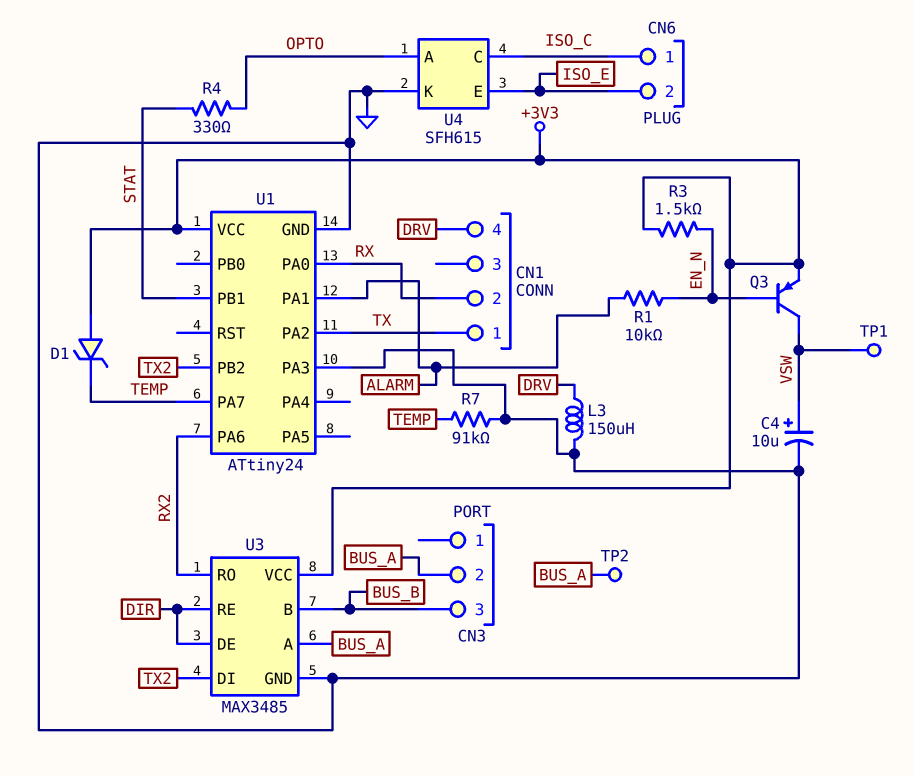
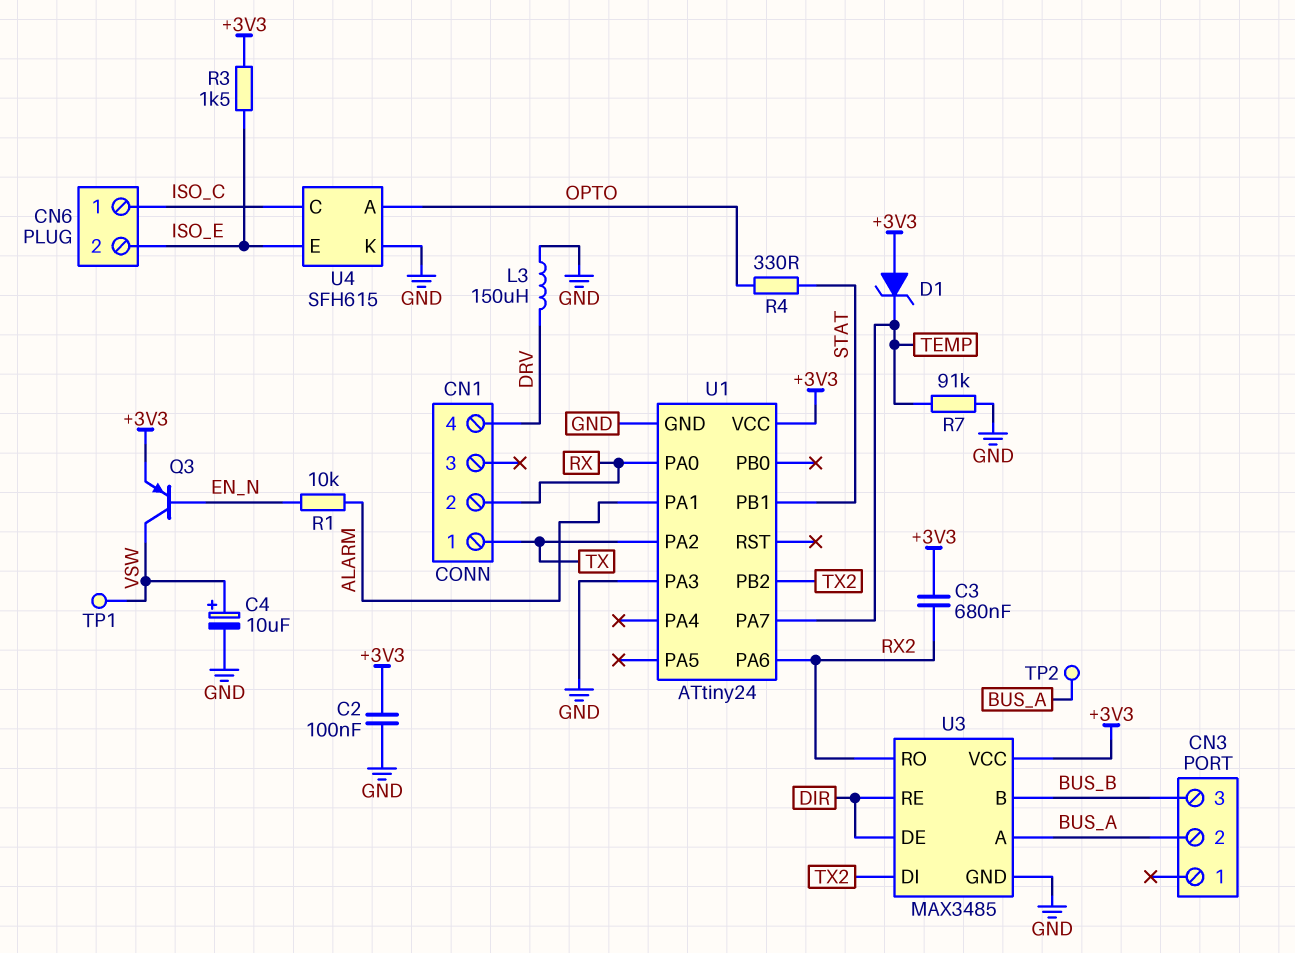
C2: none -> 100nF (+3V3, GND)
C3: none -> 680nF (+3V3, RX2)
R3: 1.5k (+3V3, EN_N) -> 1.5k (+3V3, ISO_E)

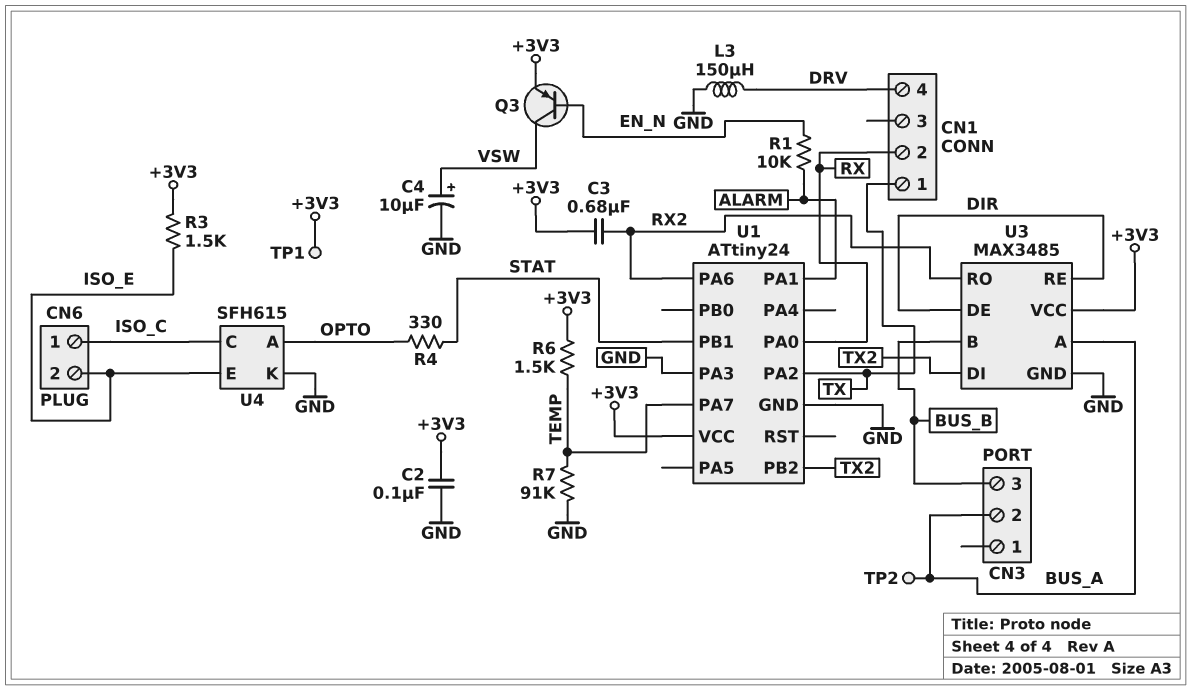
D1: zener (A +3V3, K TEMP) -> none
R6: none -> 1.5k (+3V3, TEMP)
TP1: test point (VSW) -> test point (+3V3)

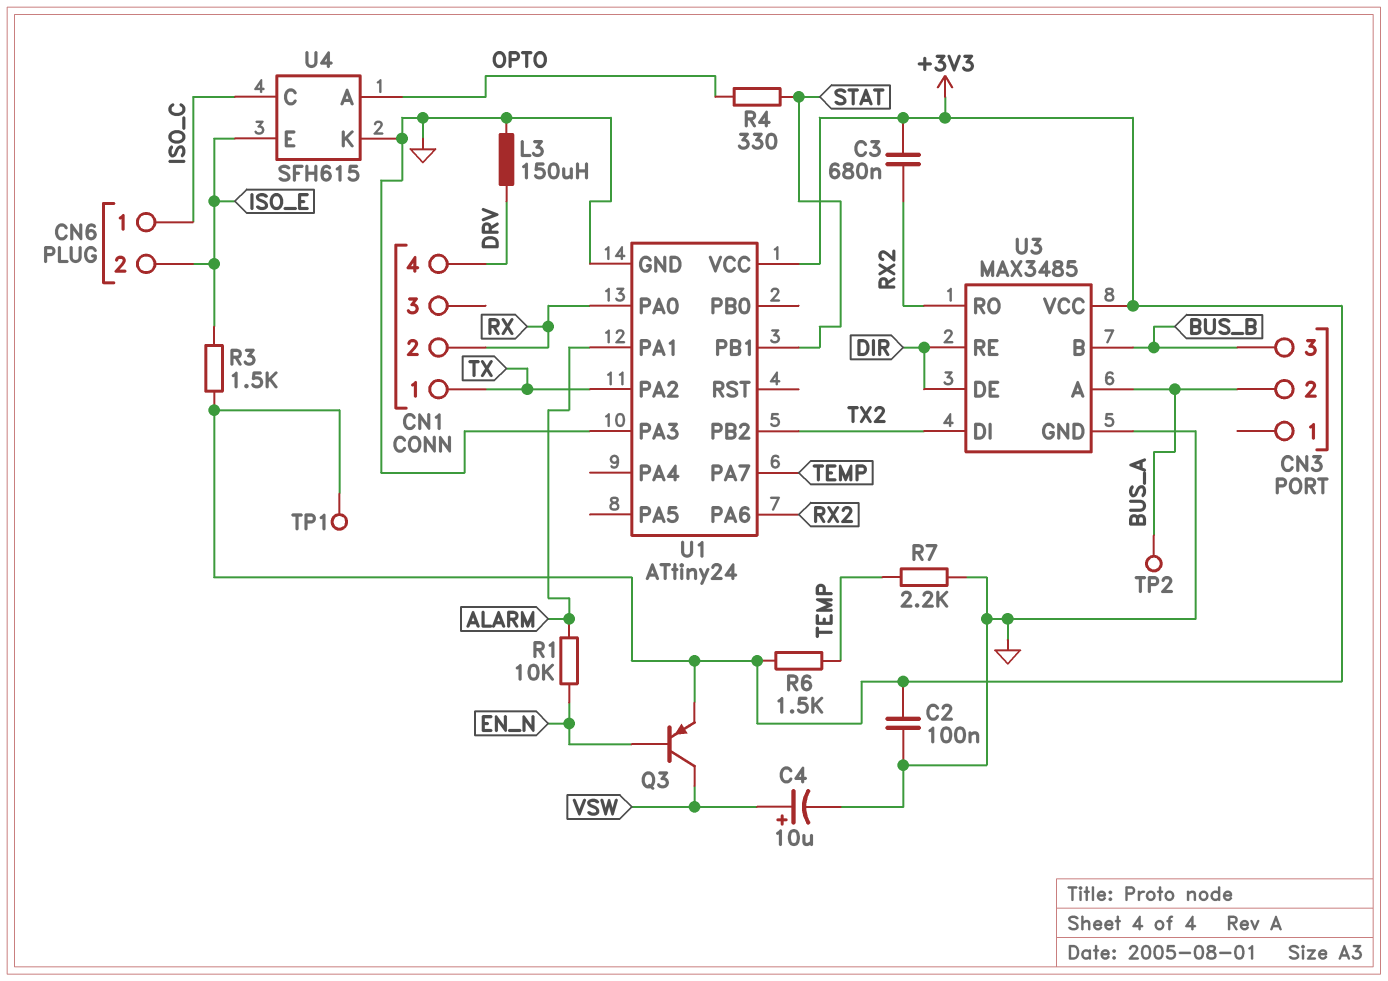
R7: 91k (GND, TEMP) -> 2.2k (GND, TEMP)

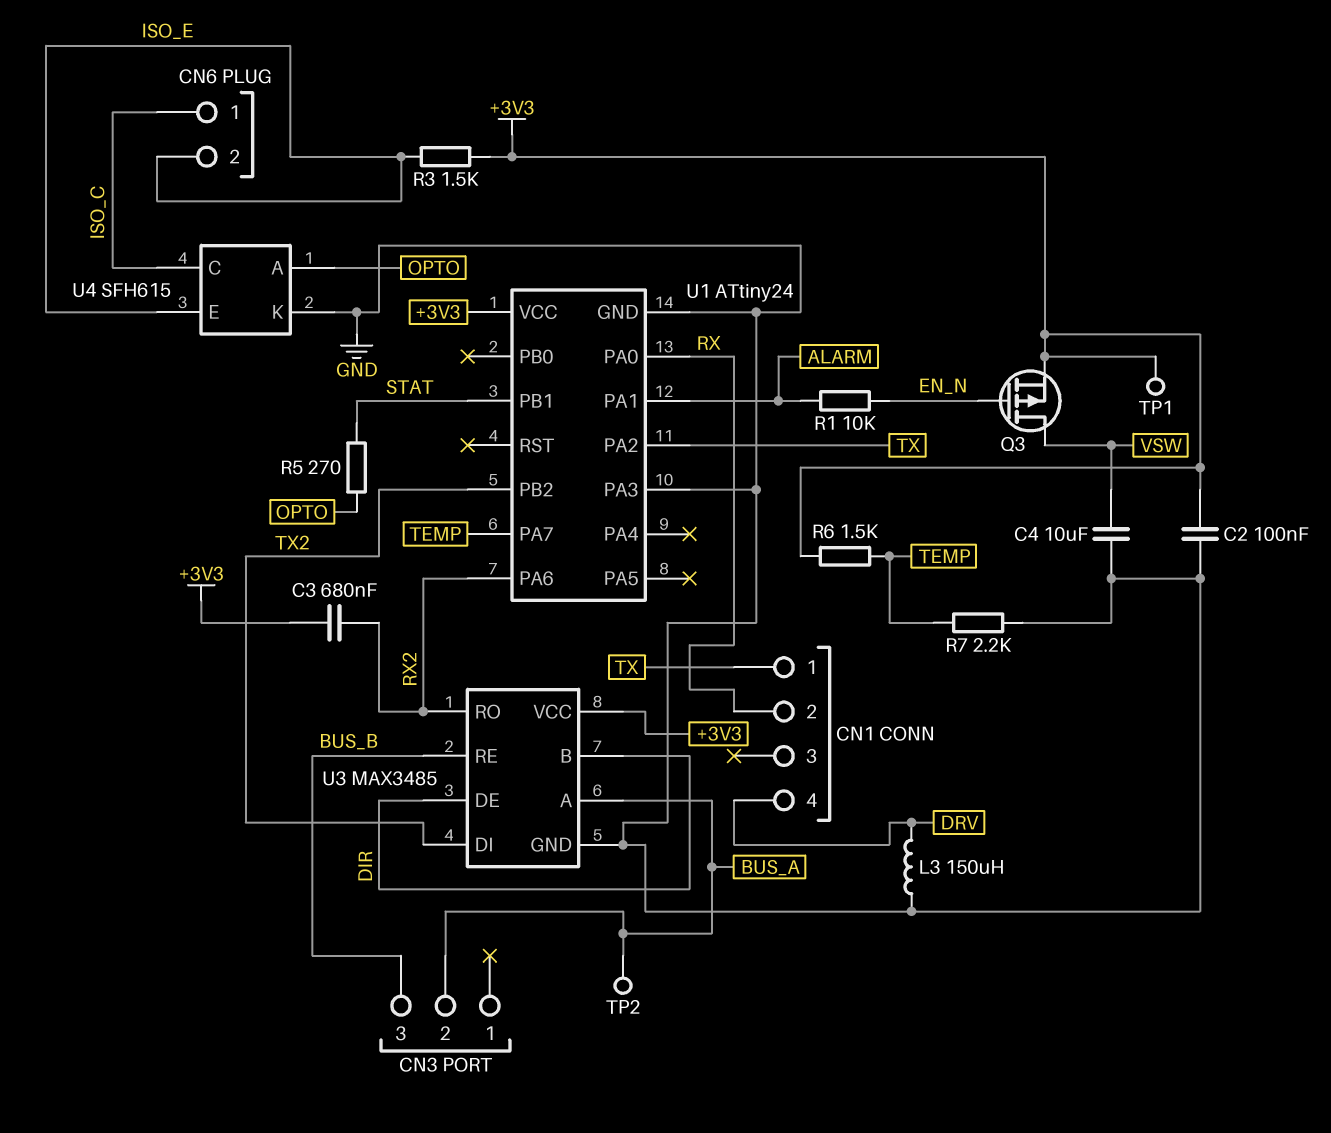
C4: 10uF (plus VSW, minus GND) -> 10uF (GND, VSW)
Q3: PNP (B EN_N, C VSW, E +3V3) -> PMOS (G EN_N, D VSW, S +3V3)
R4: 330 (OPTO, STAT) -> none
R5: none -> 270 (OPTO, STAT)
U3 pin B: BUS_B -> DIR
U3 pin RE: DIR -> BUS_B

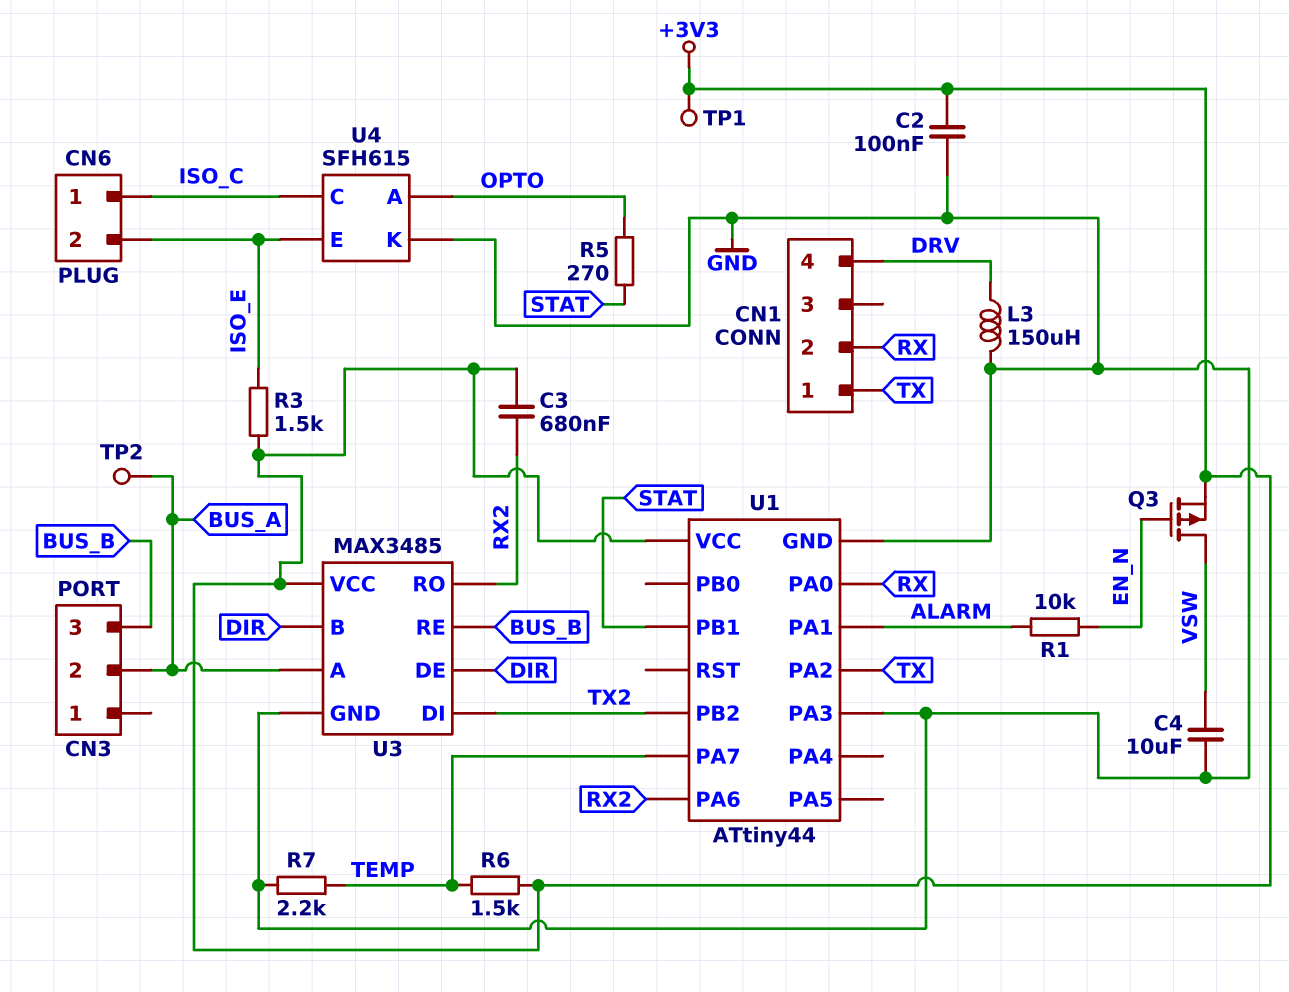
U1: ATtiny24 -> ATtiny44

